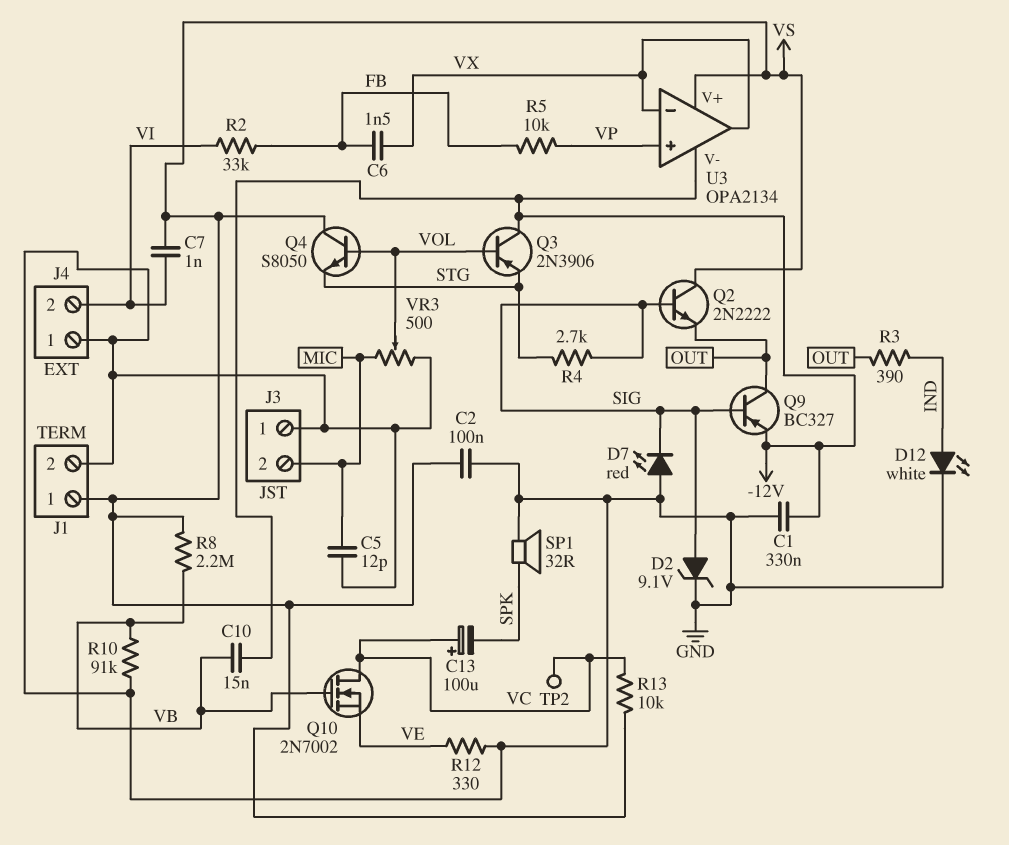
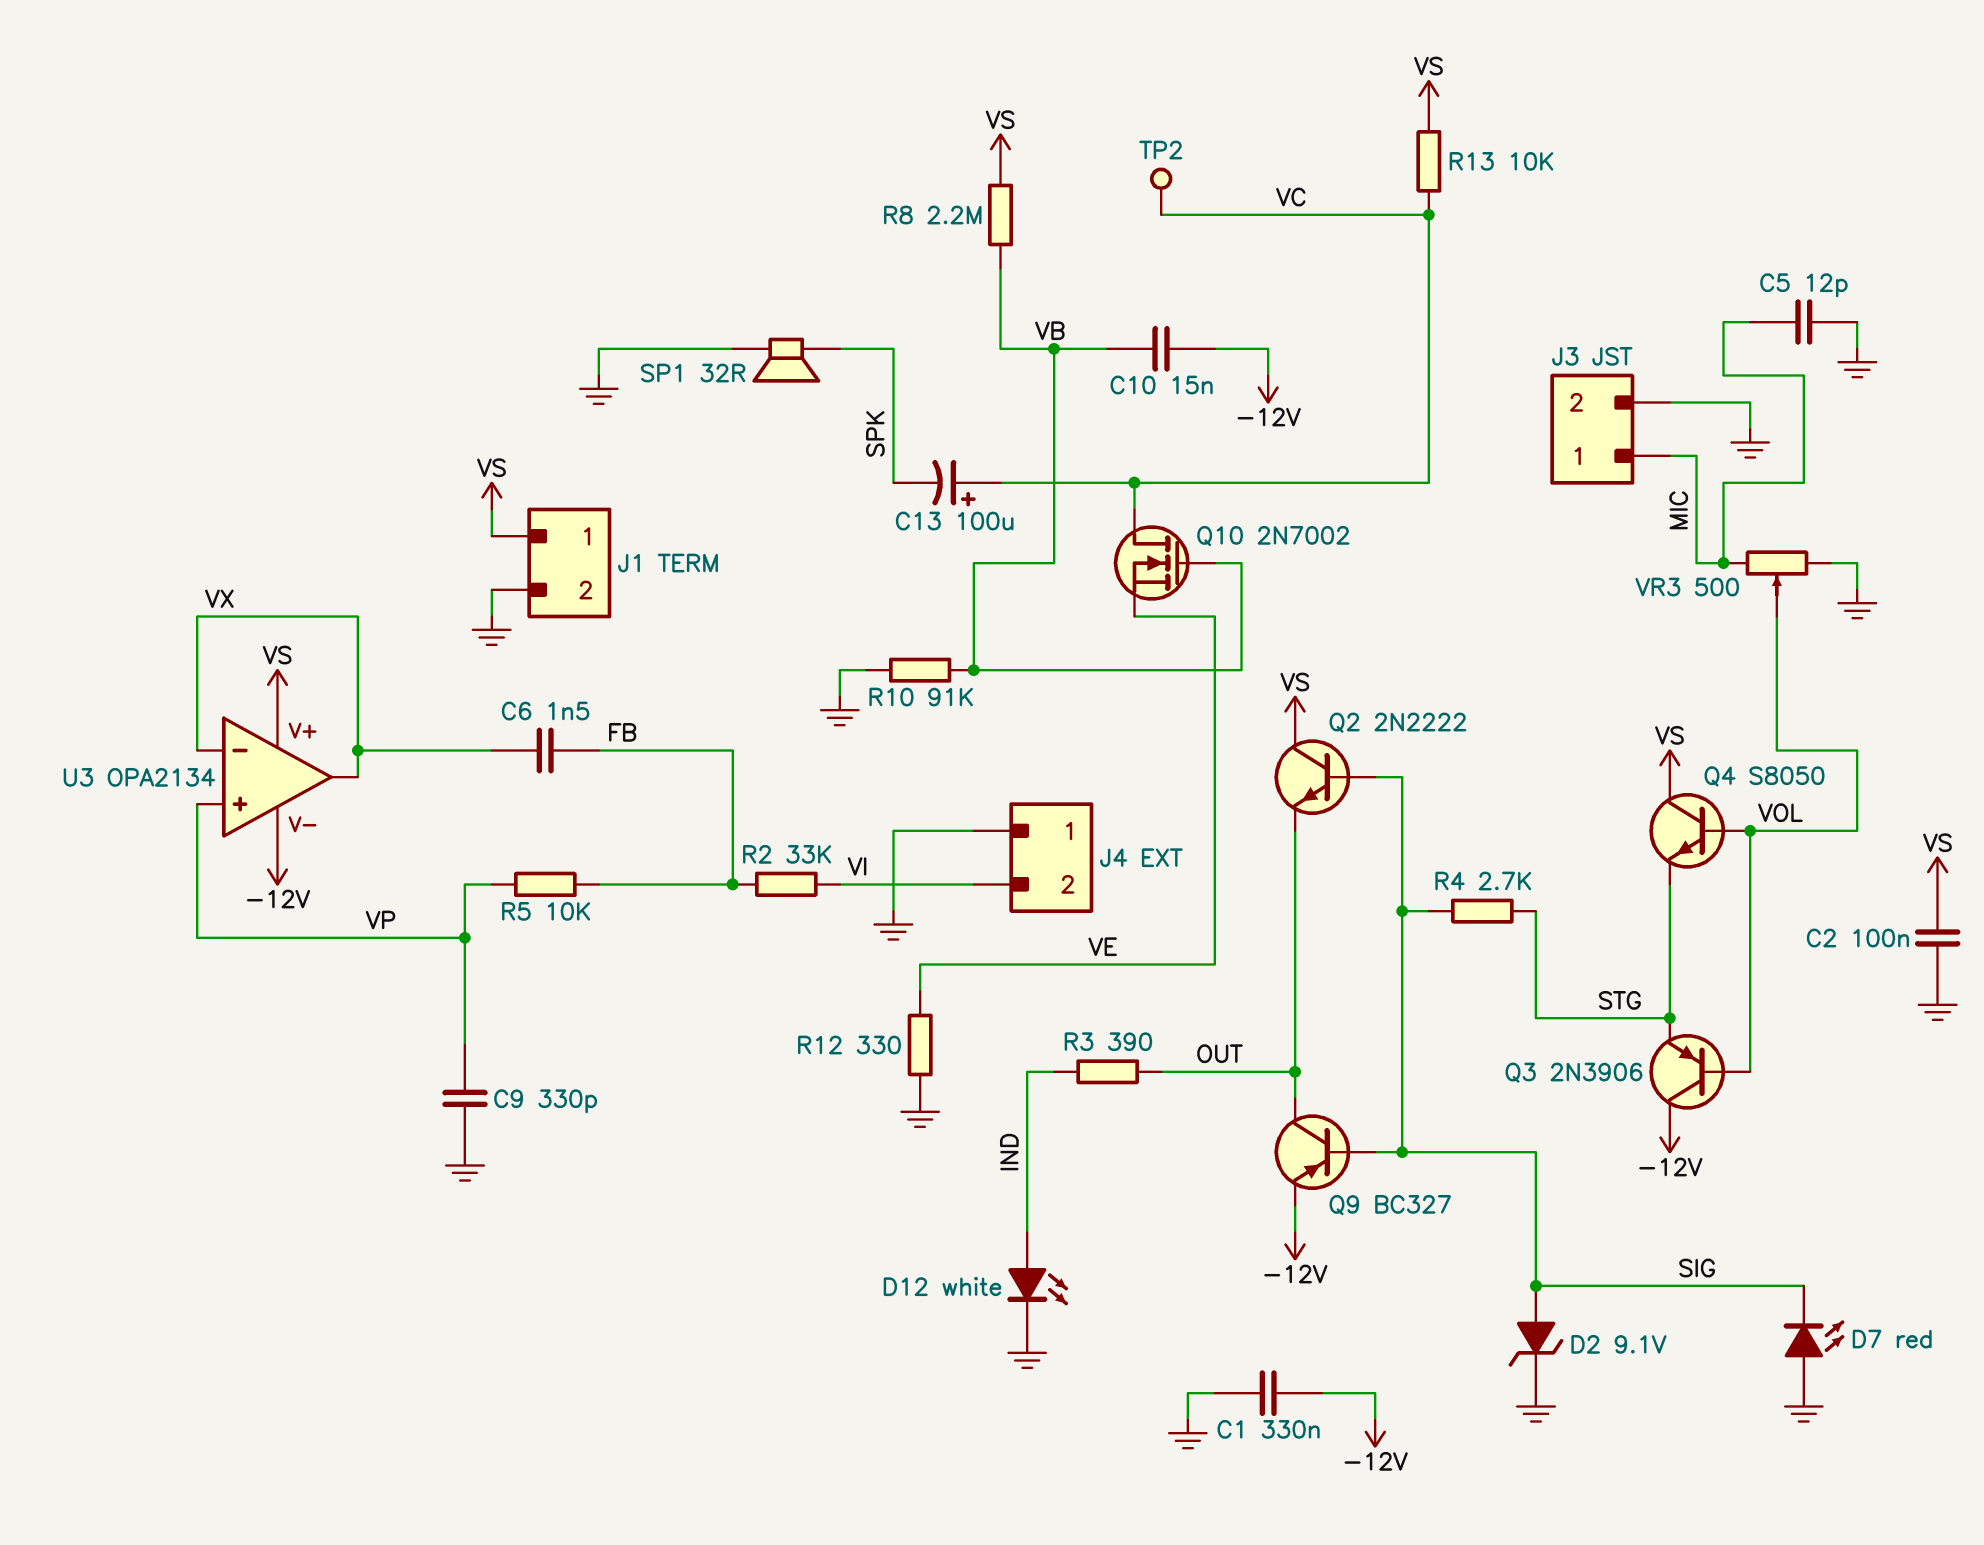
C7: 1nF (VI, VS) -> none
C9: none -> 330pF (GND, VP)
J3 pin 1: GND -> MIC
J3 pin 2: MIC -> GND

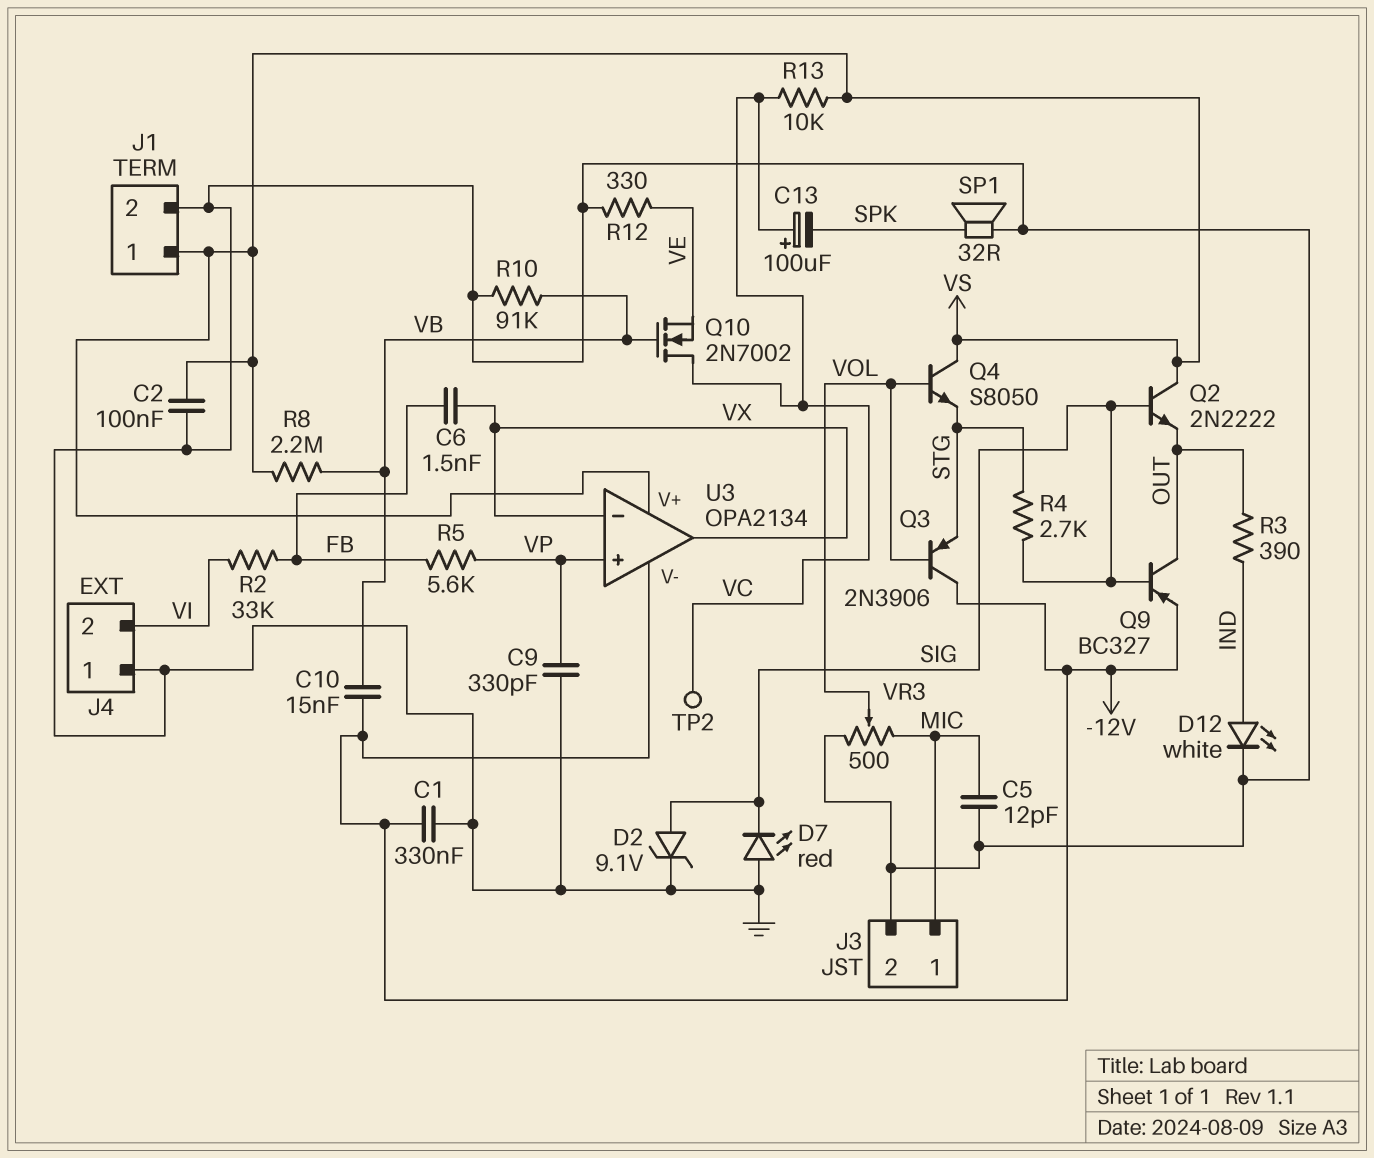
R5: 10k (FB, VP) -> 5.6k (FB, VP)

